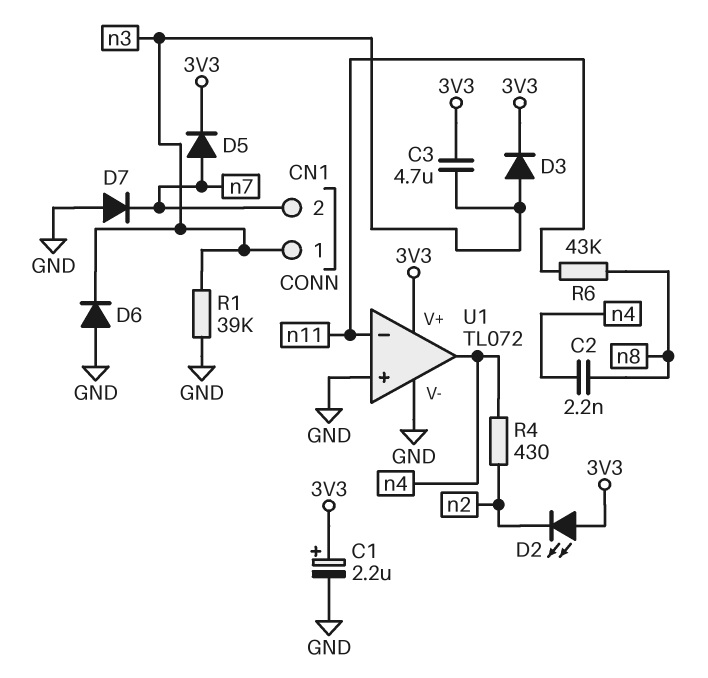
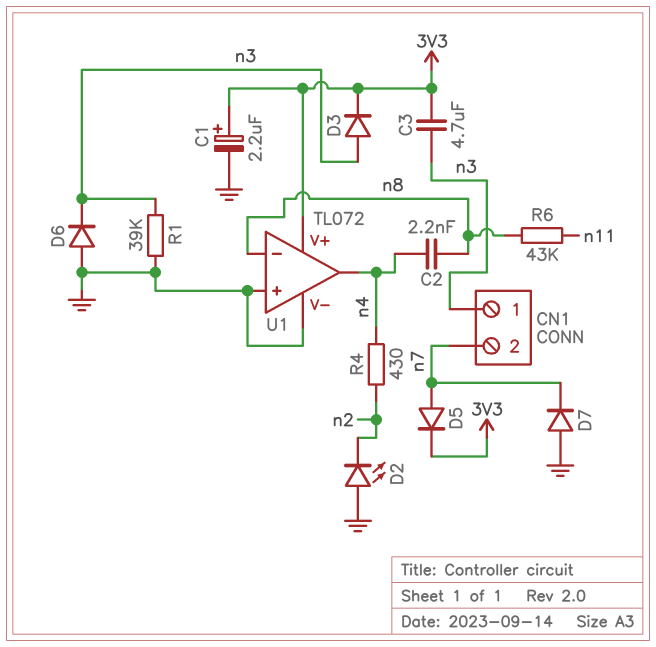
D2: LED (A 3V3, K n2) -> LED (A GND, K n2)
U1 pin in-: n11 -> n8

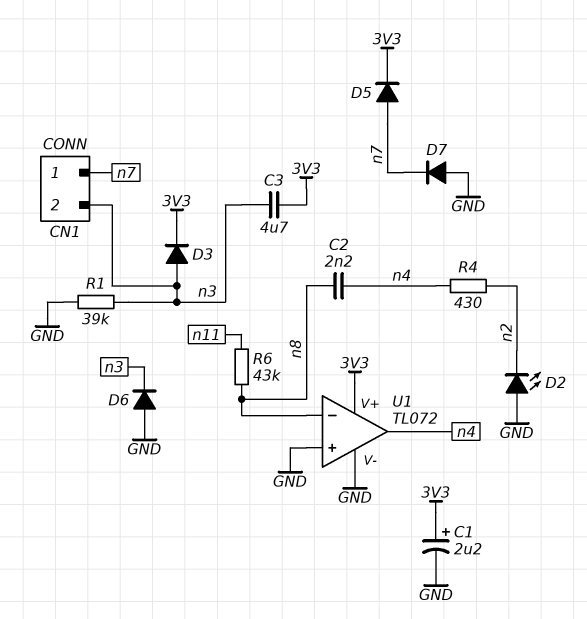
CN1 pin 1: n3 -> n7
CN1 pin 2: n7 -> n3

